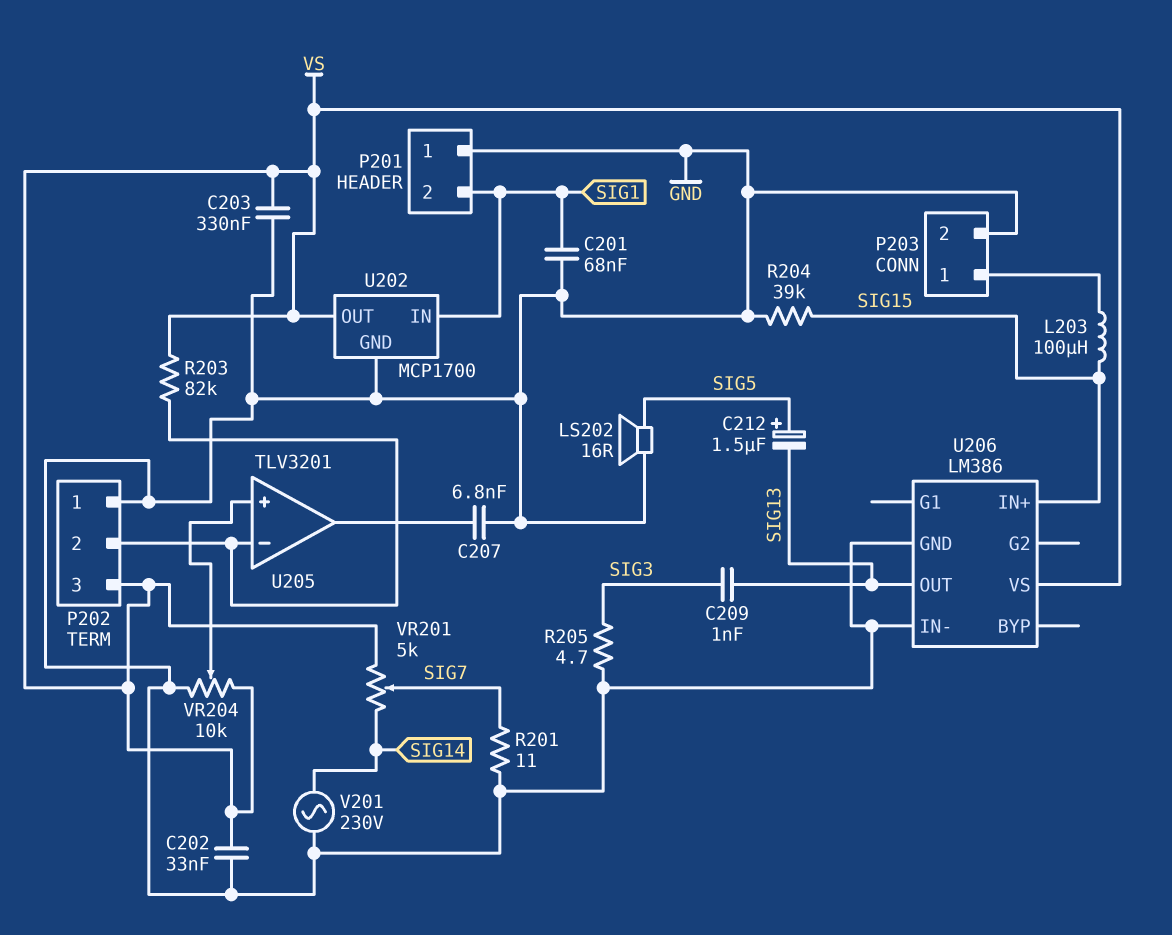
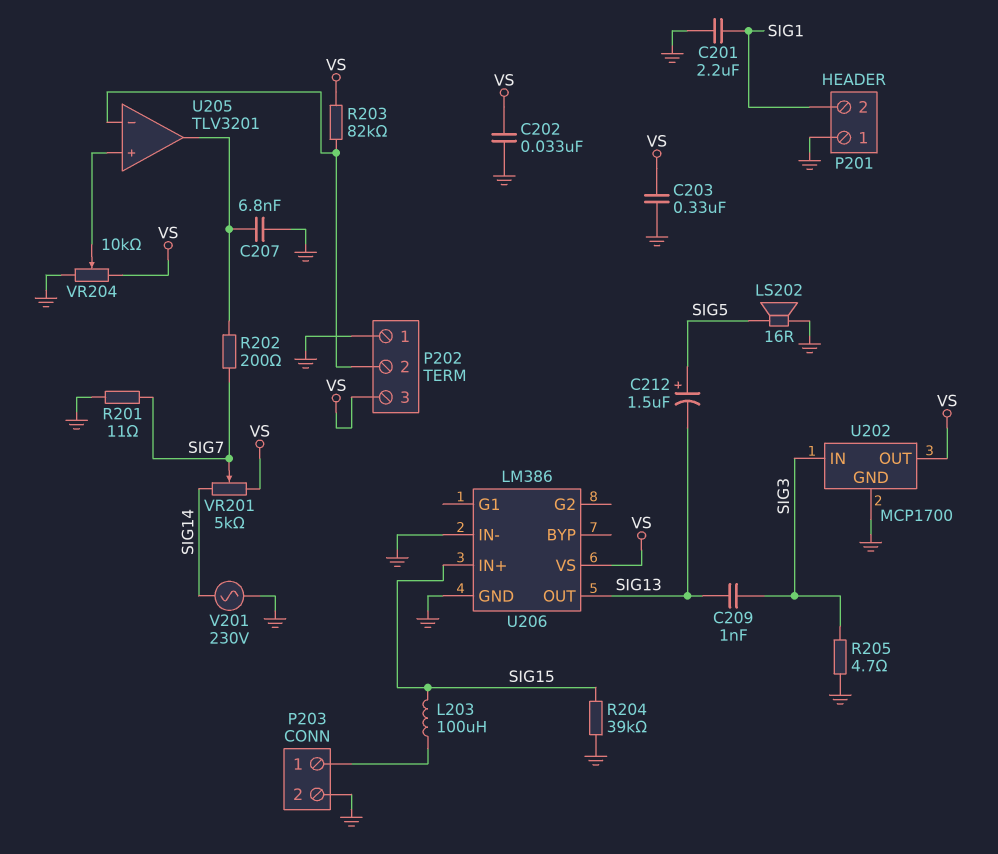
C201: 68nF (GND, SIG1) -> 2.2uF (GND, SIG1)
R202: none -> 200 (SIG7, U205/out)
U202 pin IN: SIG1 -> SIG3

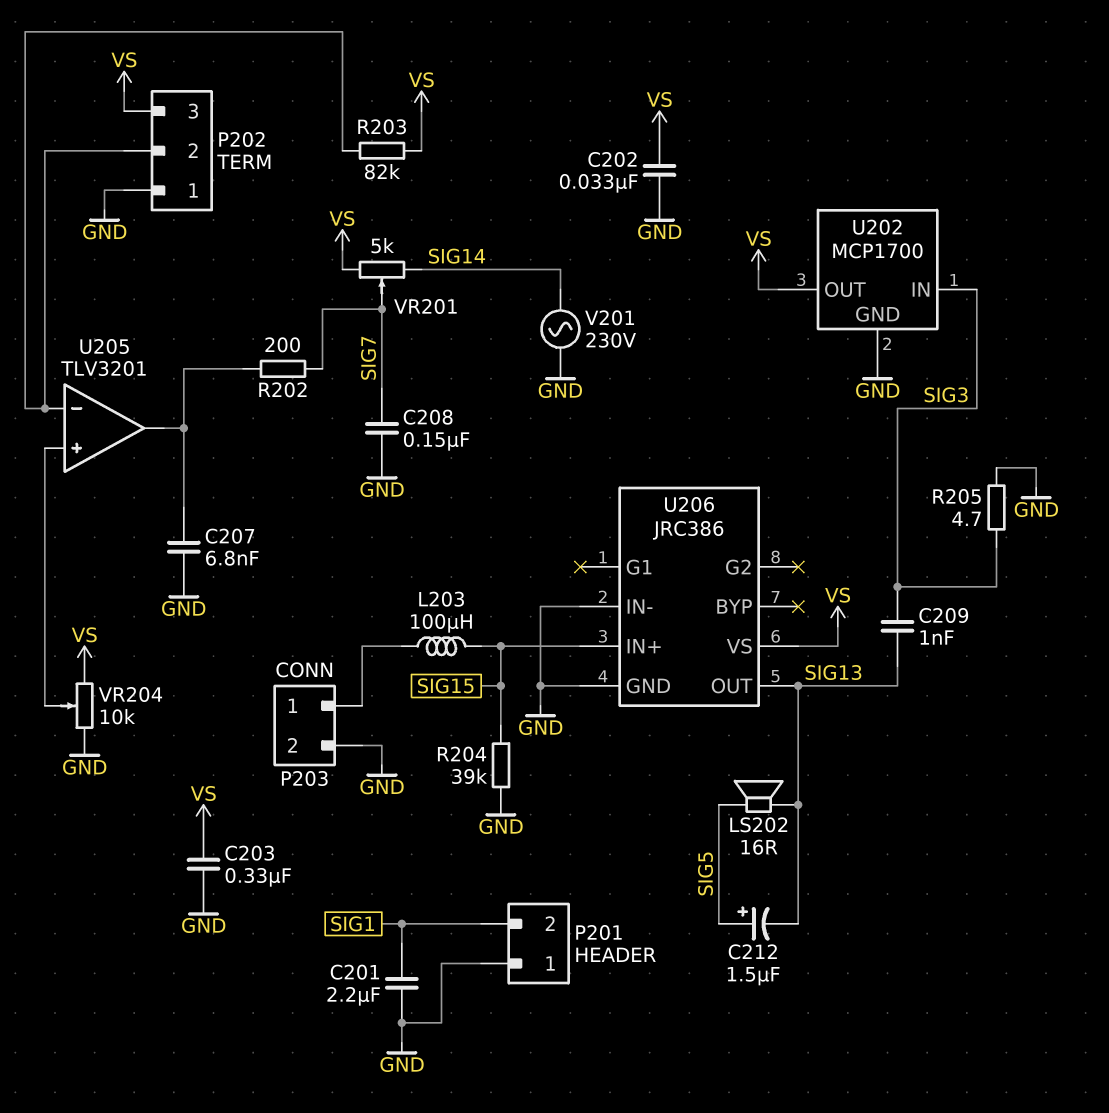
C208: none -> 150nF (GND, SIG7)
LS202: speaker 16R (GND, SIG5) -> speaker 16R (SIG5, SIG13)
R201: 11 (GND, SIG7) -> none
U206: LM386 -> JRC386

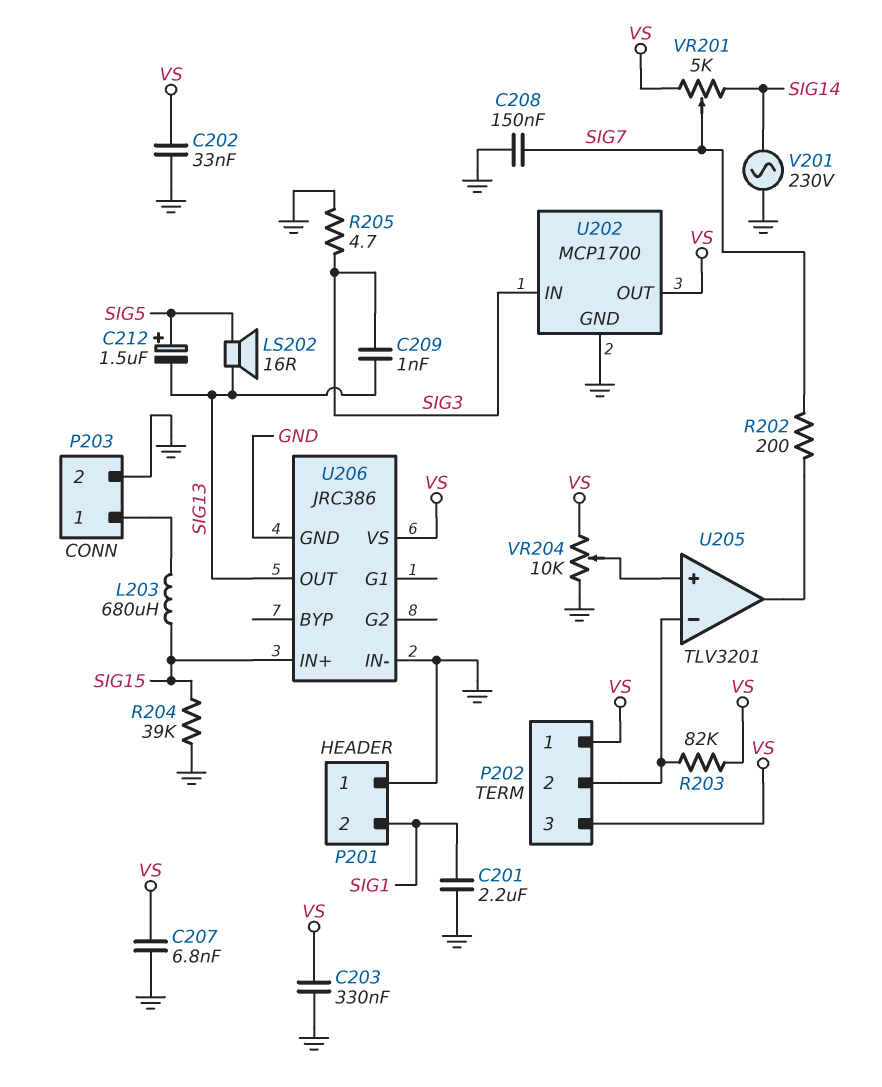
C207: 6.8nF (GND, U205/out) -> 6.8nF (GND, VS)
L203: 100uH (P203/1, SIG15) -> 680uH (P203/1, SIG15)
P202 pin 1: GND -> VS

